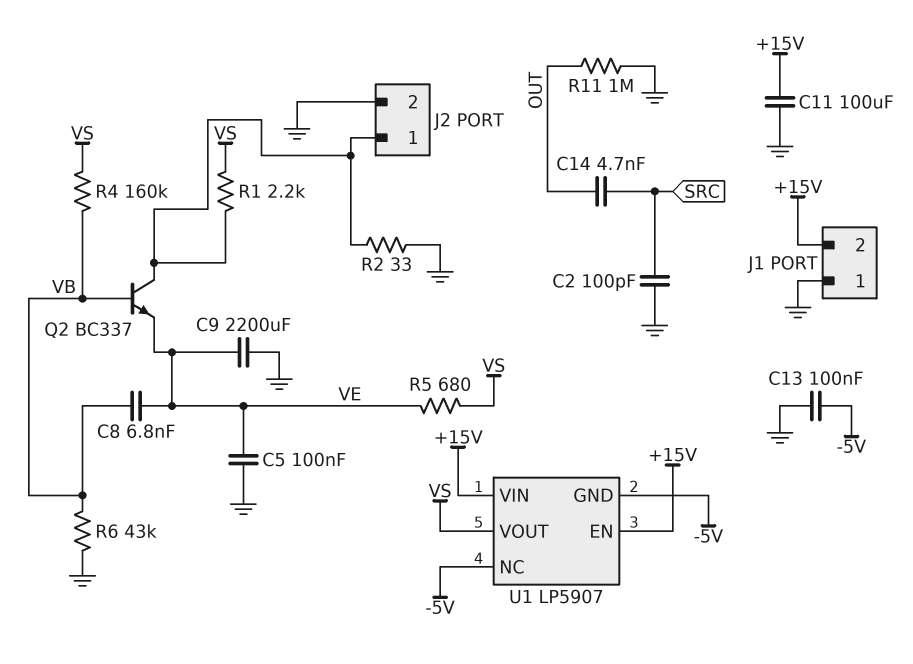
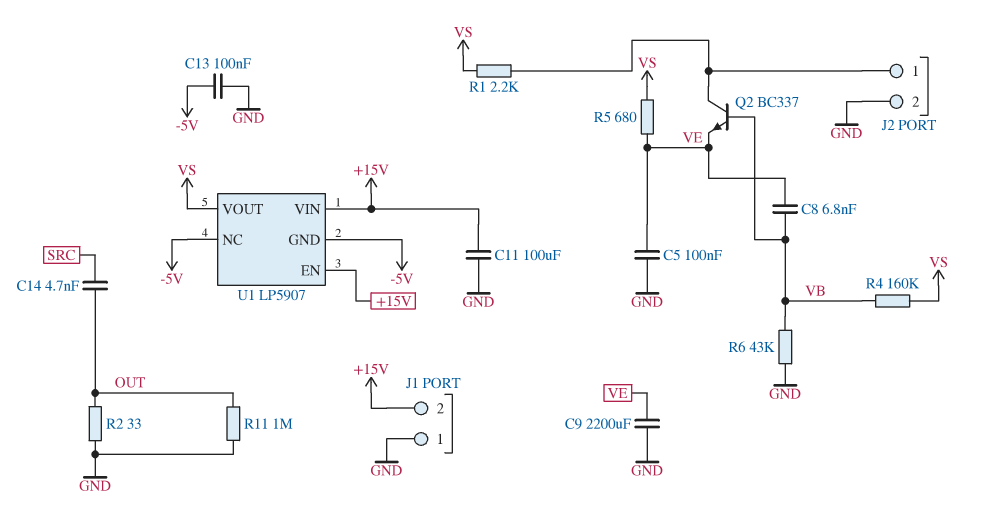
C2: 100pF (GND, SRC) -> none
R2: 33 (GND, J2/1) -> 33 (GND, OUT)

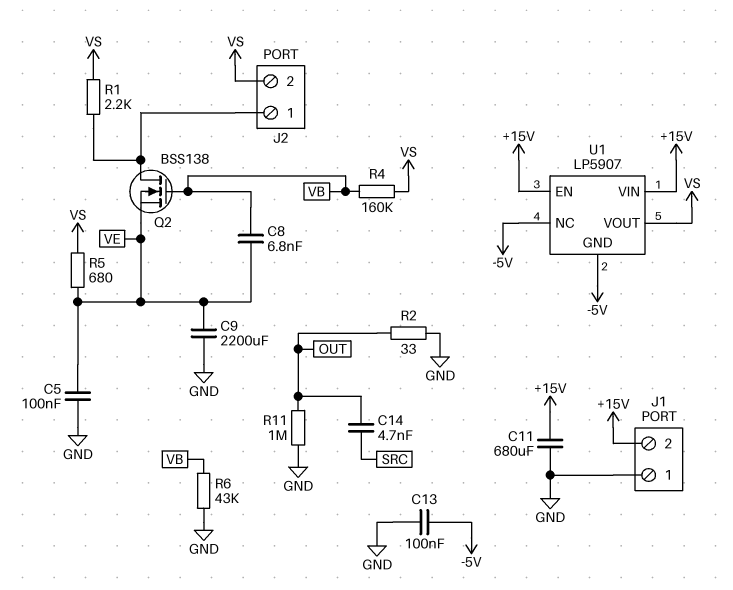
C11: 100uF (+15V, GND) -> 680uF (+15V, GND)
J2 pin 2: GND -> VS
Q2: NPN BC337 (B VB, C J2/1, E VE) -> NMOS BSS138 (G VB, D J2/1, S VE)

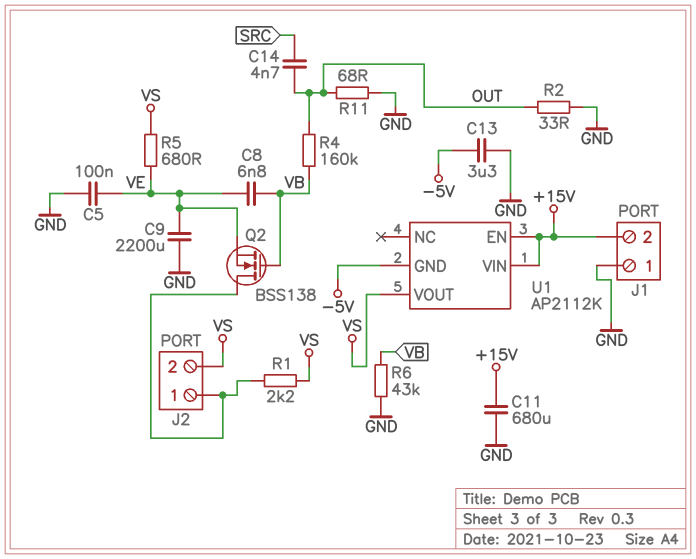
C13: 100nF (-5V, GND) -> 3.3uF (-5V, GND)
R4: 160k (VB, VS) -> 160k (OUT, VB)
R11: 1M (GND, OUT) -> 68 (GND, OUT)
U1: LP5907 -> AP2112K
U1 pin NC: -5V -> none

